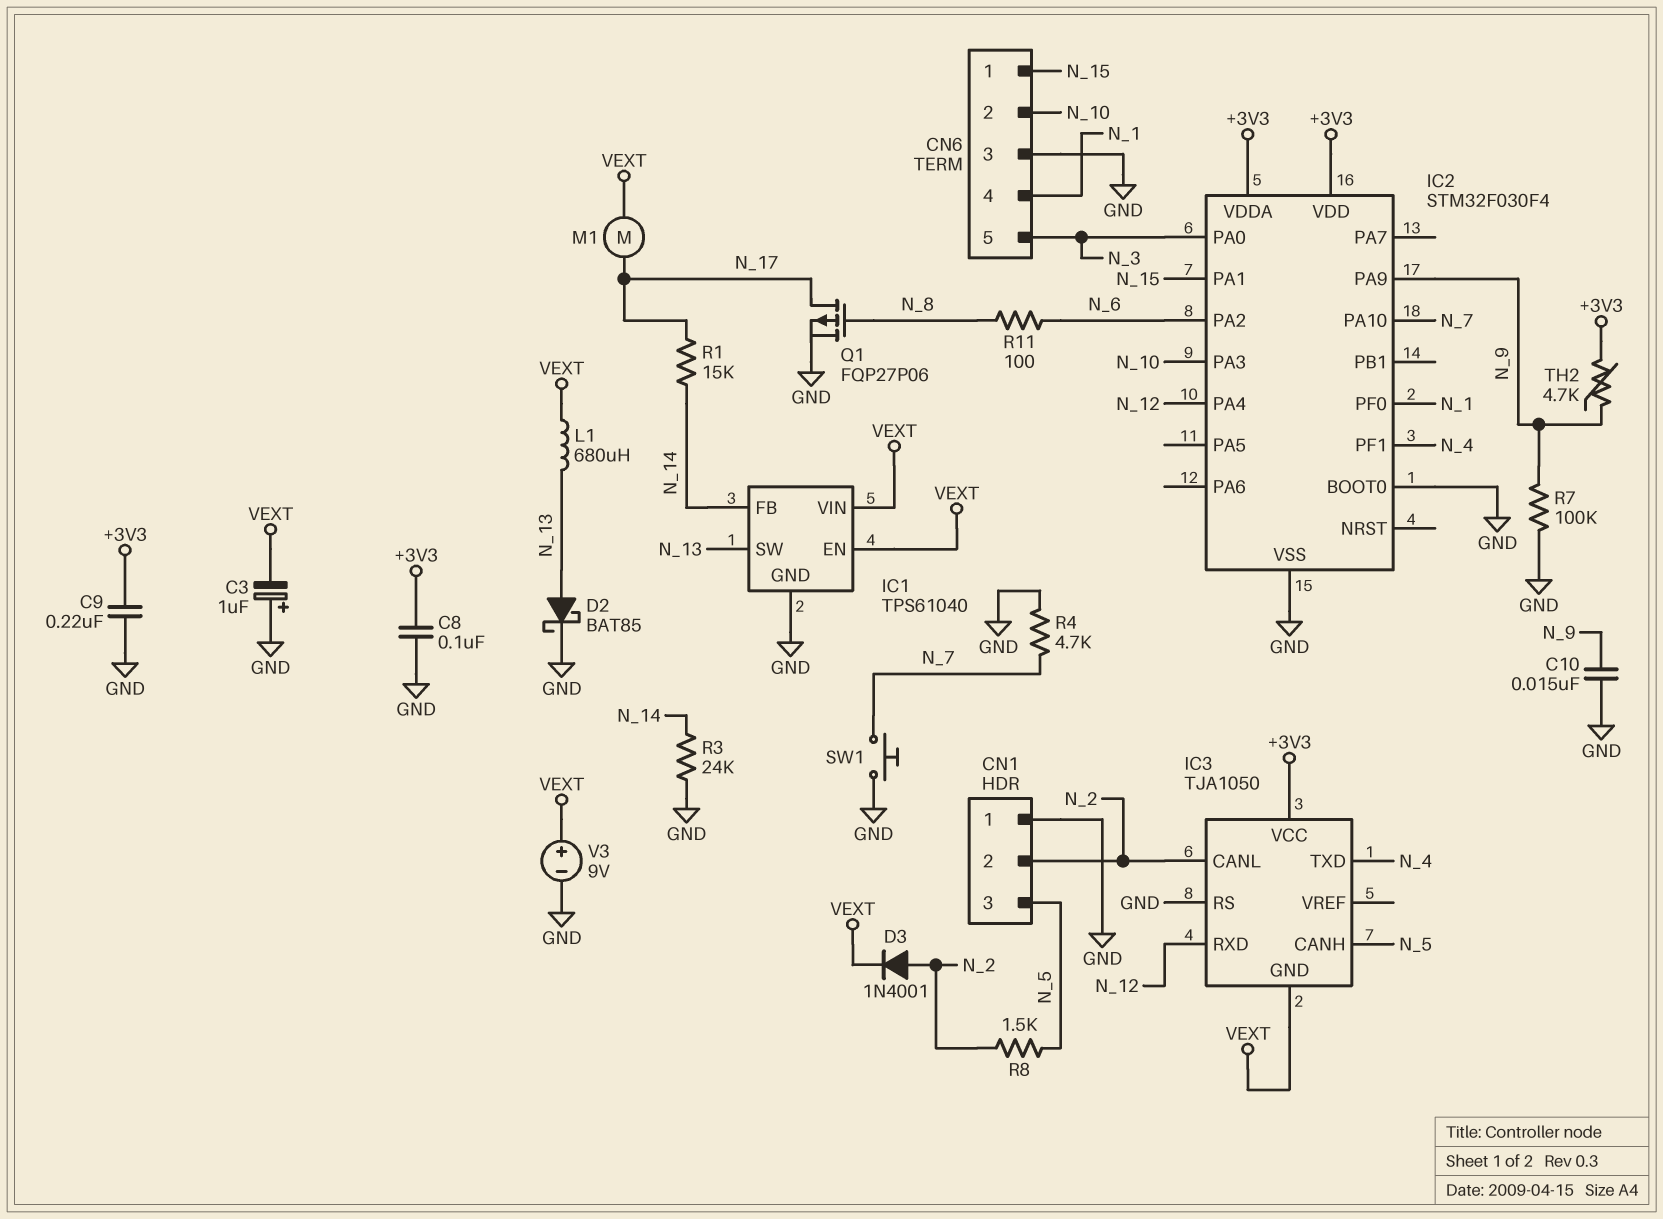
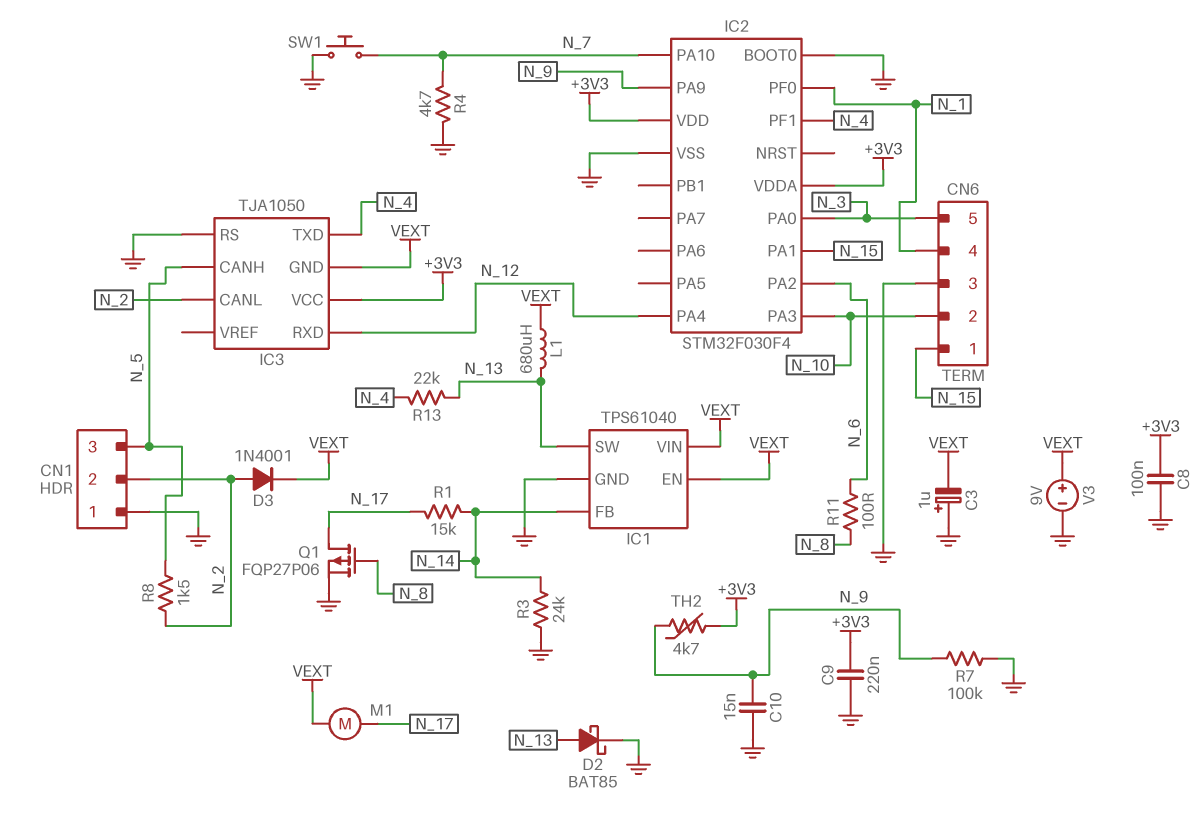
R13: none -> 22k (N_4, N_13)

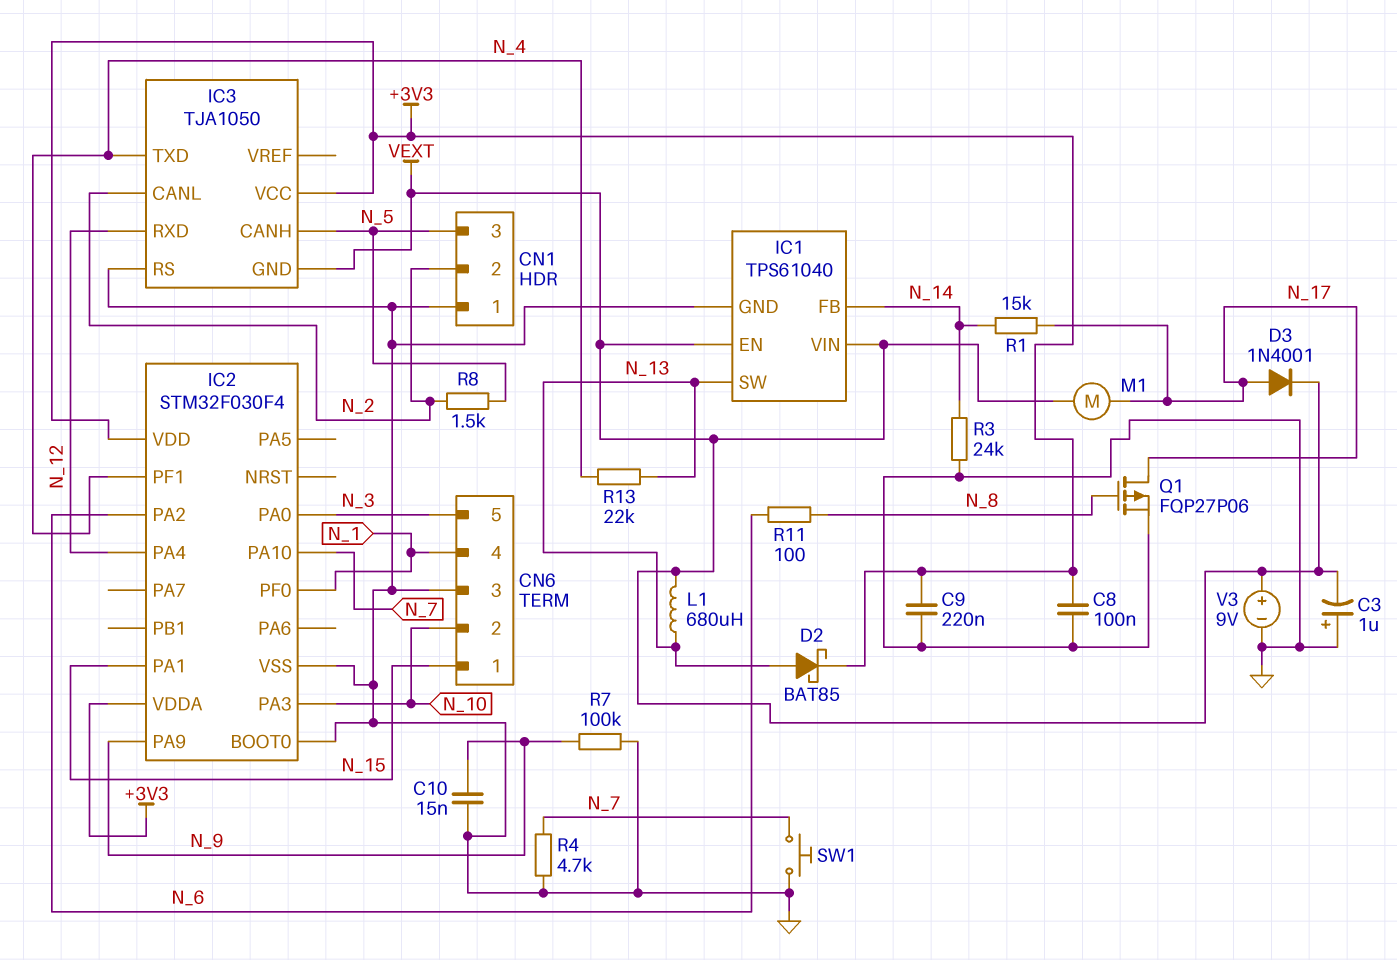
D2: schottky BAT85 (A N_13, K GND) -> schottky BAT85 (A N_13, K +3V3)
D3: diode 1N4001 (A N_2, K VEXT) -> diode 1N4001 (A N_17, K VEXT)
TH2: 4.7k (+3V3, N_9) -> none

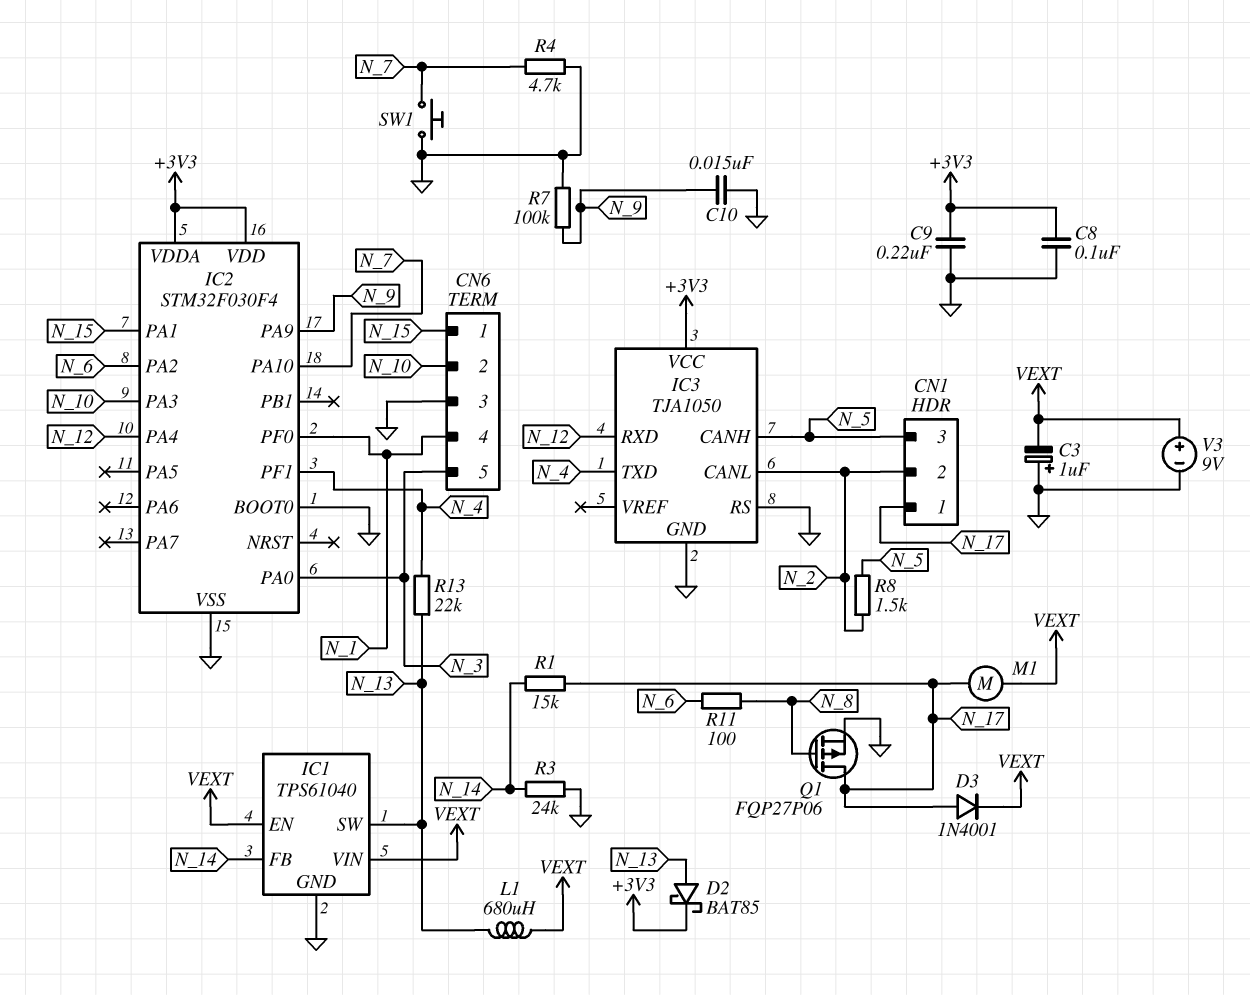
CN1 pin 1: GND -> N_17
IC3 pin GND: VEXT -> GND

